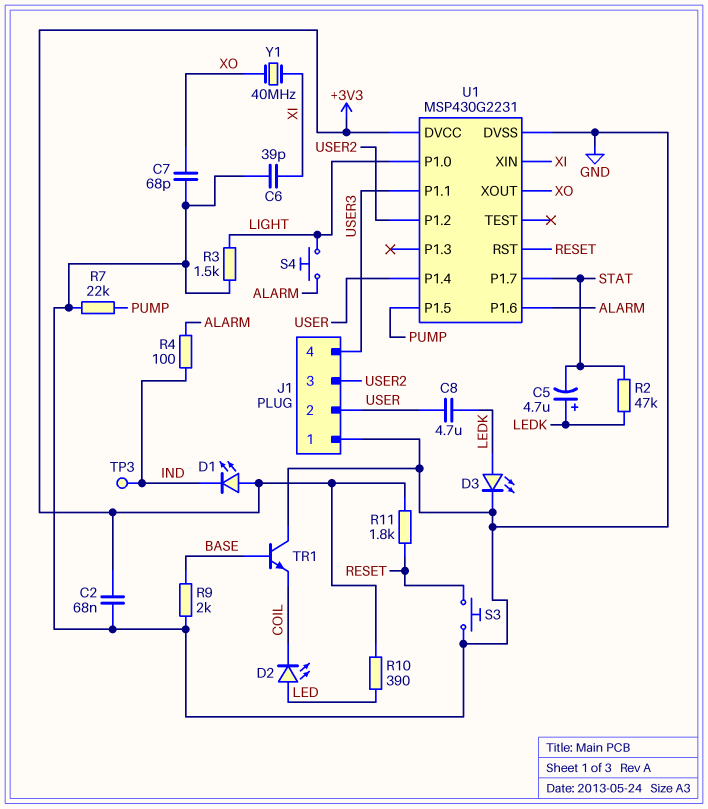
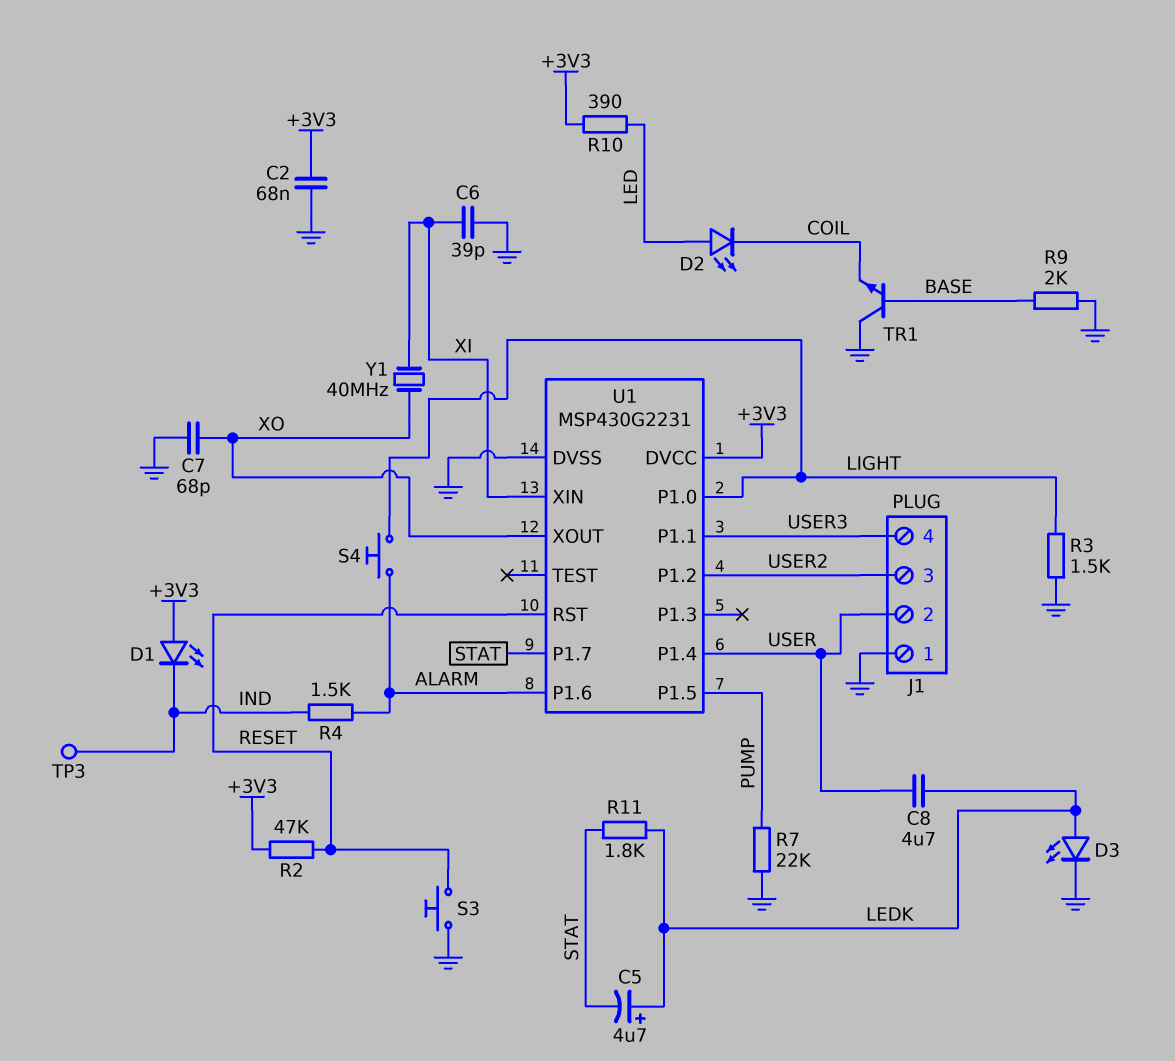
R2: 47k (LEDK, STAT) -> 47k (+3V3, RESET)
R4: 100 (ALARM, IND) -> 1.5k (ALARM, IND)
R11: 1.8k (+3V3, RESET) -> 1.8k (LEDK, STAT)

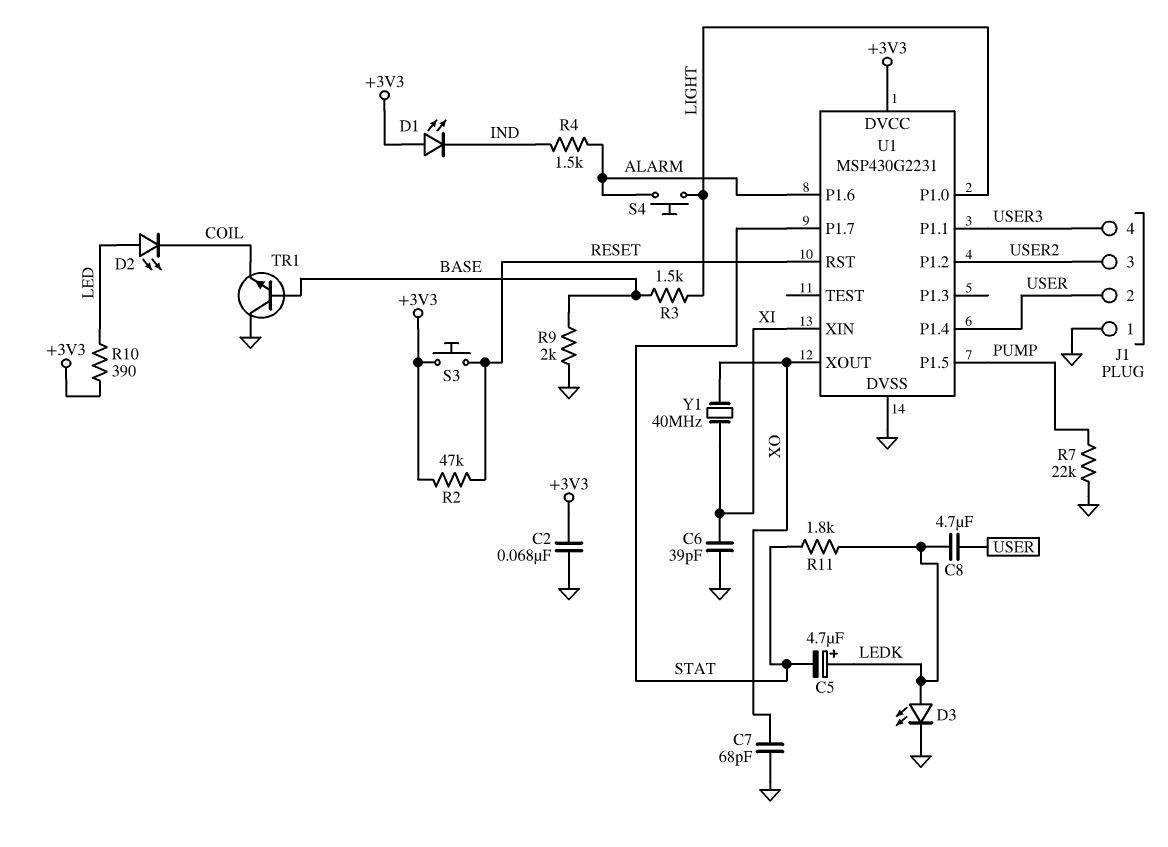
R3: 1.5k (GND, LIGHT) -> 1.5k (BASE, LIGHT)
S3: button (GND, RESET) -> button (+3V3, RESET)
TP3: test point (IND) -> none

